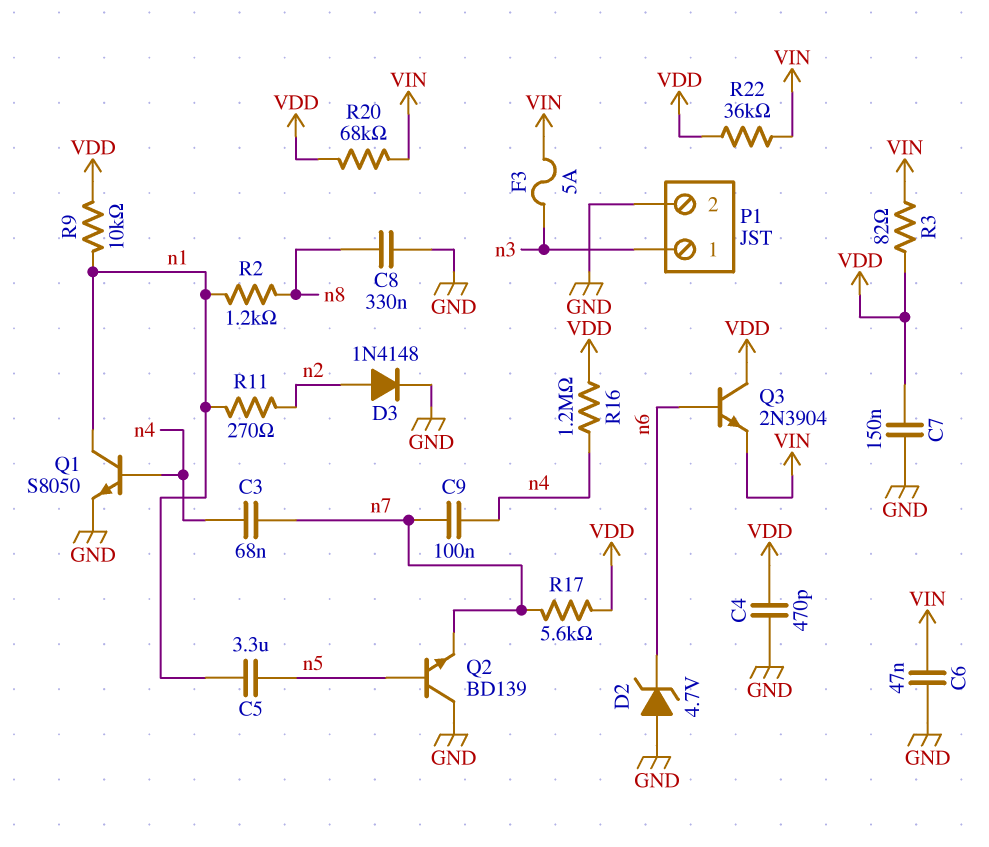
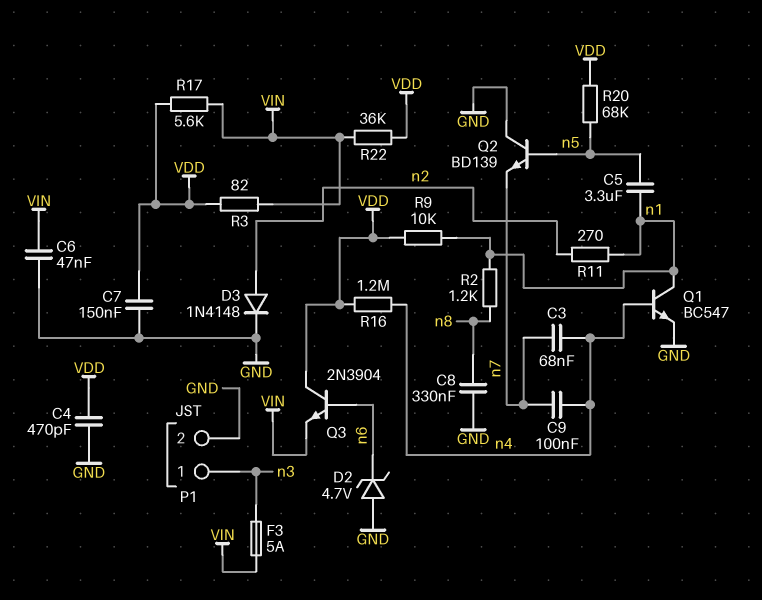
Q1: NPN S8050 (B n4, C n1, E GND) -> NPN BC547 (B n4, C n1, E GND)
R17: 5.6k (VDD, n7) -> 5.6k (VDD, VIN)
R20: 68k (VDD, VIN) -> 68k (VDD, n5)

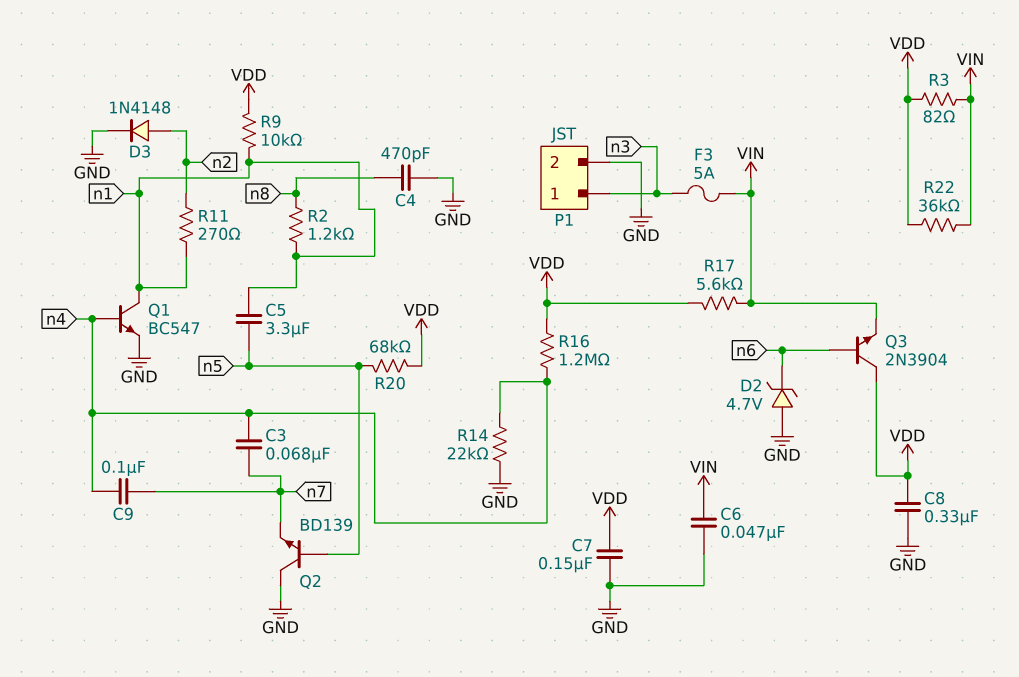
C4: 470pF (GND, VDD) -> 470pF (GND, n8)
C8: 330nF (GND, n8) -> 330nF (GND, VDD)
R14: none -> 22k (GND, n4)

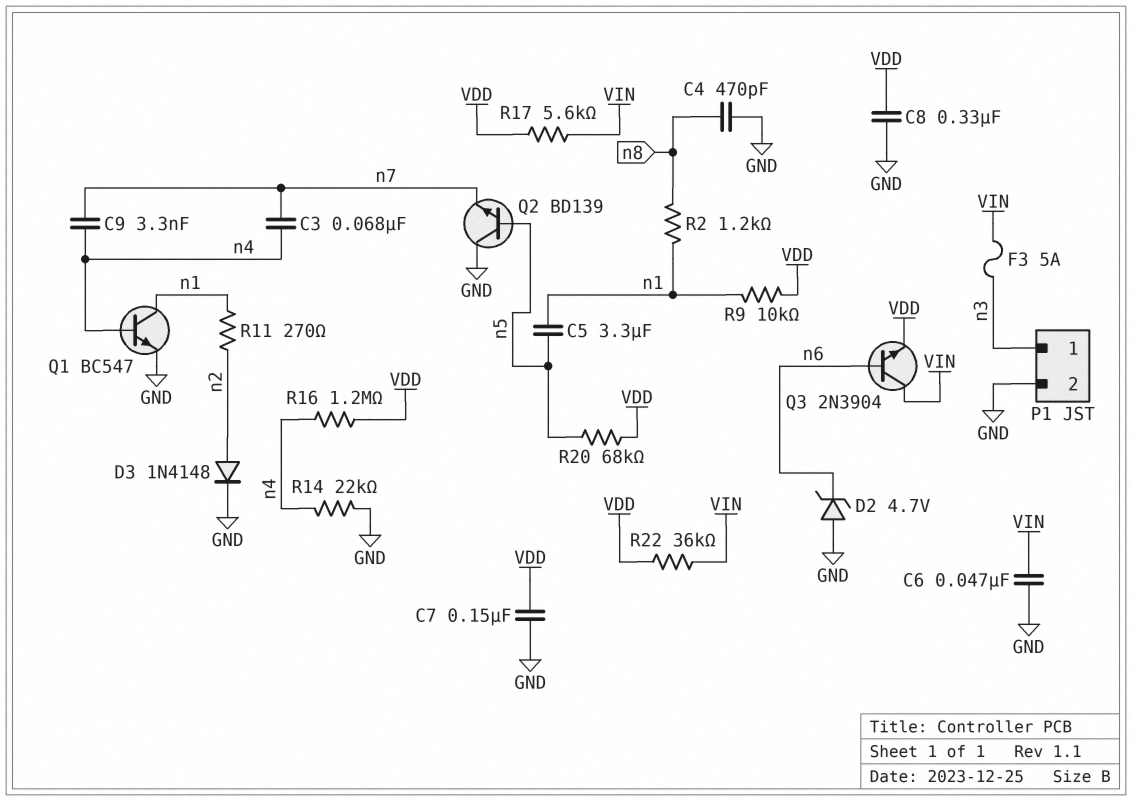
C9: 100nF (n4, n7) -> 3.3nF (n4, n7)
Q3: NPN 2N3904 (B n6, C VDD, E VIN) -> NPN 2N3904 (B n6, C VIN, E VDD)
R3: 82 (VDD, VIN) -> none

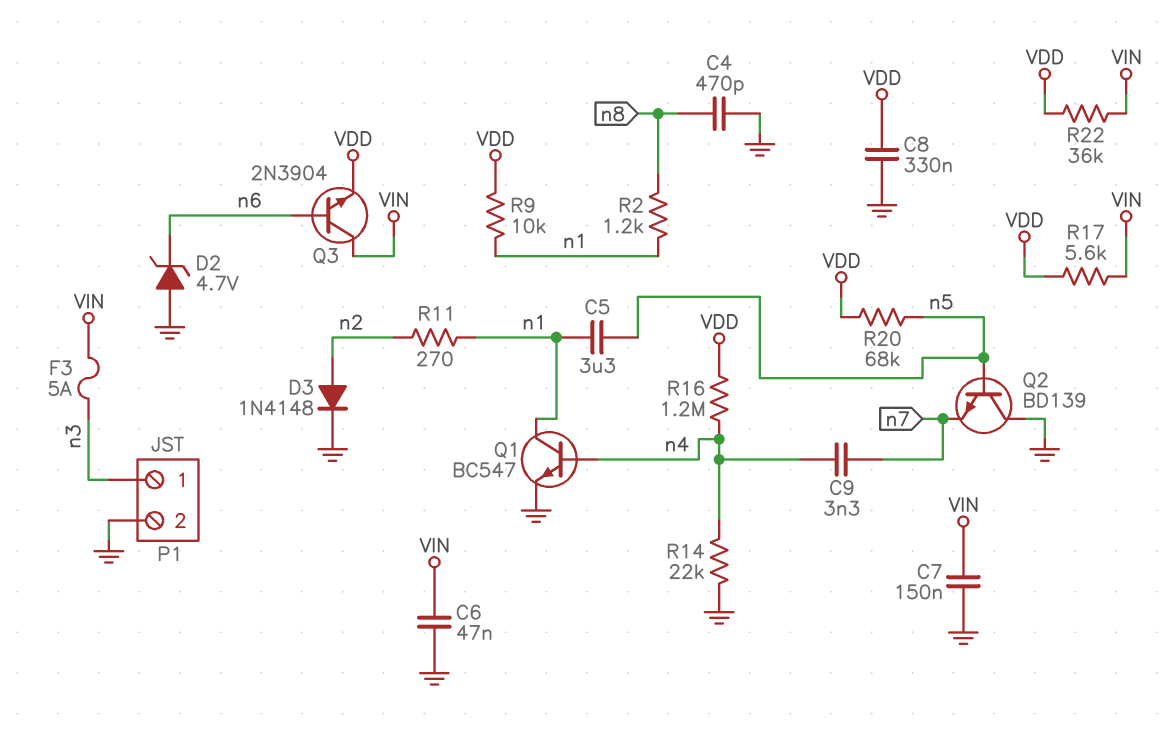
C3: 68nF (n4, n7) -> none
C7: 150nF (GND, VDD) -> 150nF (GND, VIN)

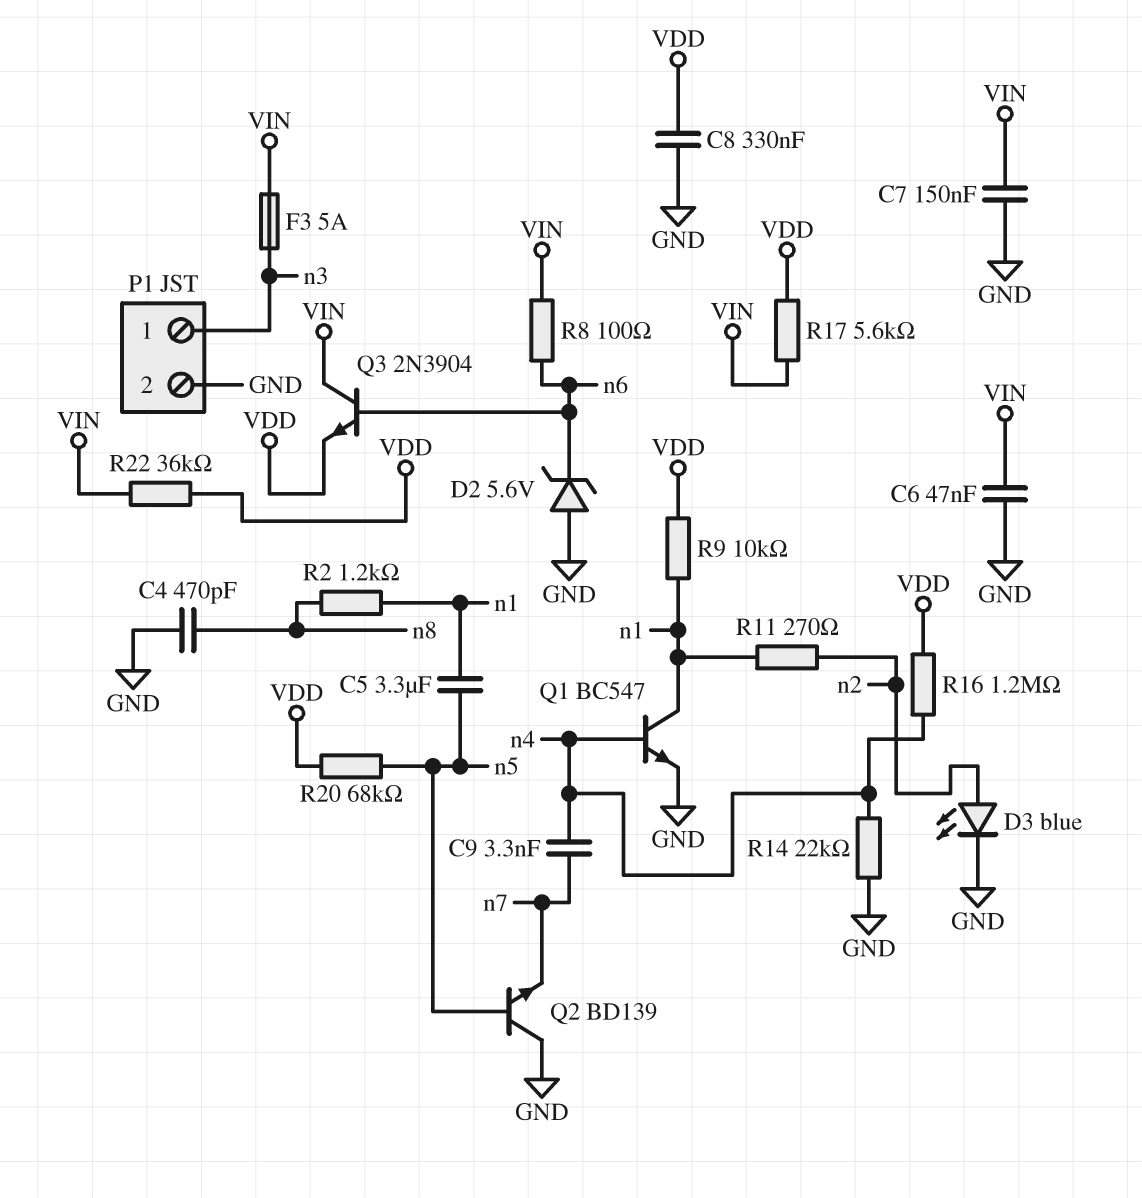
D2: zener 4.7V (A GND, K n6) -> zener 5.6V (A GND, K n6)
D3: diode 1N4148 (A n2, K GND) -> LED blue (A n2, K GND)
R8: none -> 100 (VIN, n6)

